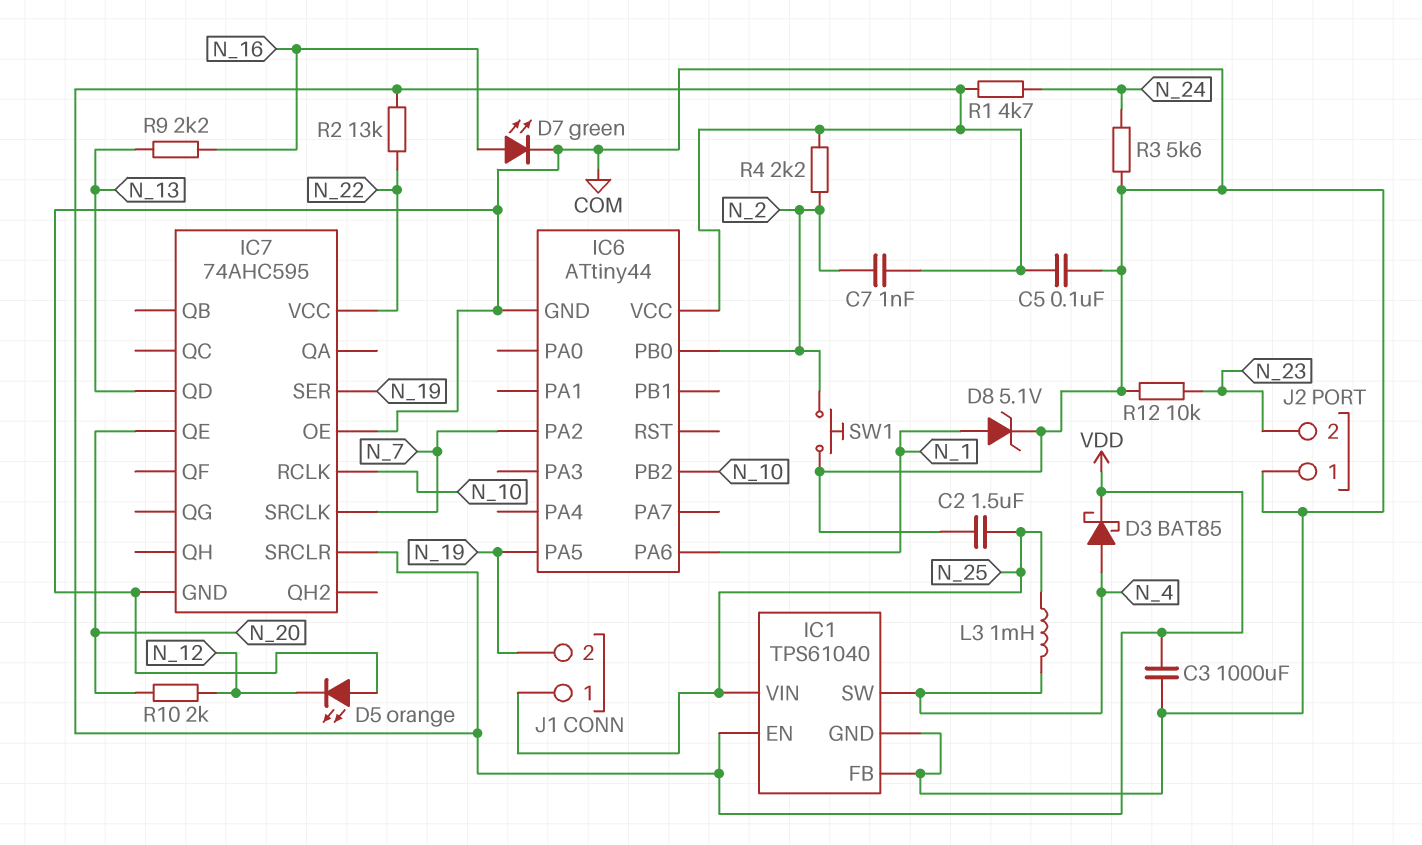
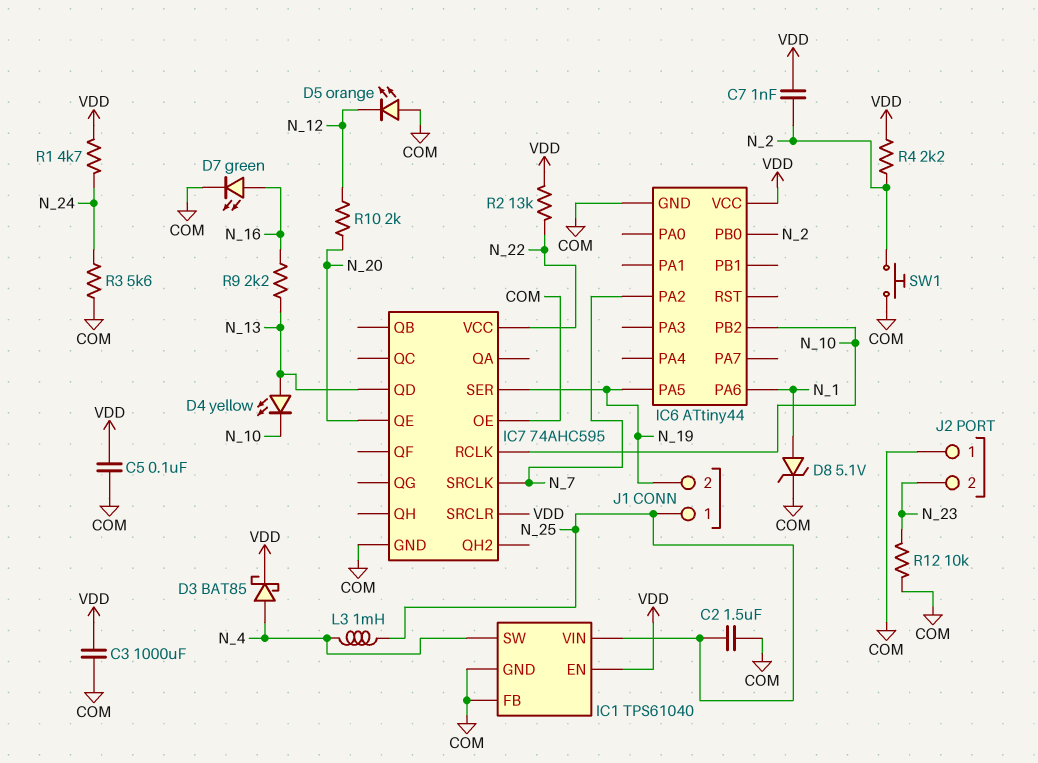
D4: none -> LED yellow (A N_13, K N_10)

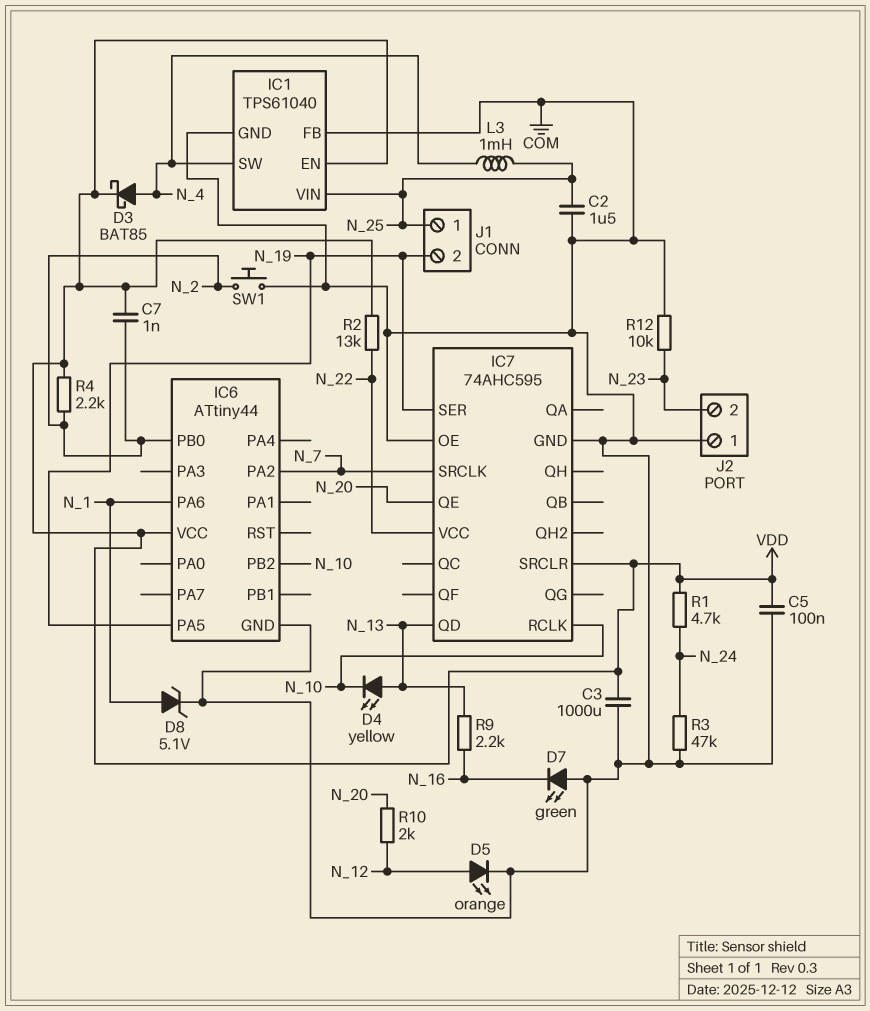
D5: LED orange (A COM, K N_12) -> LED orange (A N_12, K COM)
D7: LED green (A N_16, K COM) -> LED green (A COM, K N_16)
R3: 5.6k (COM, N_24) -> 47k (COM, N_24)

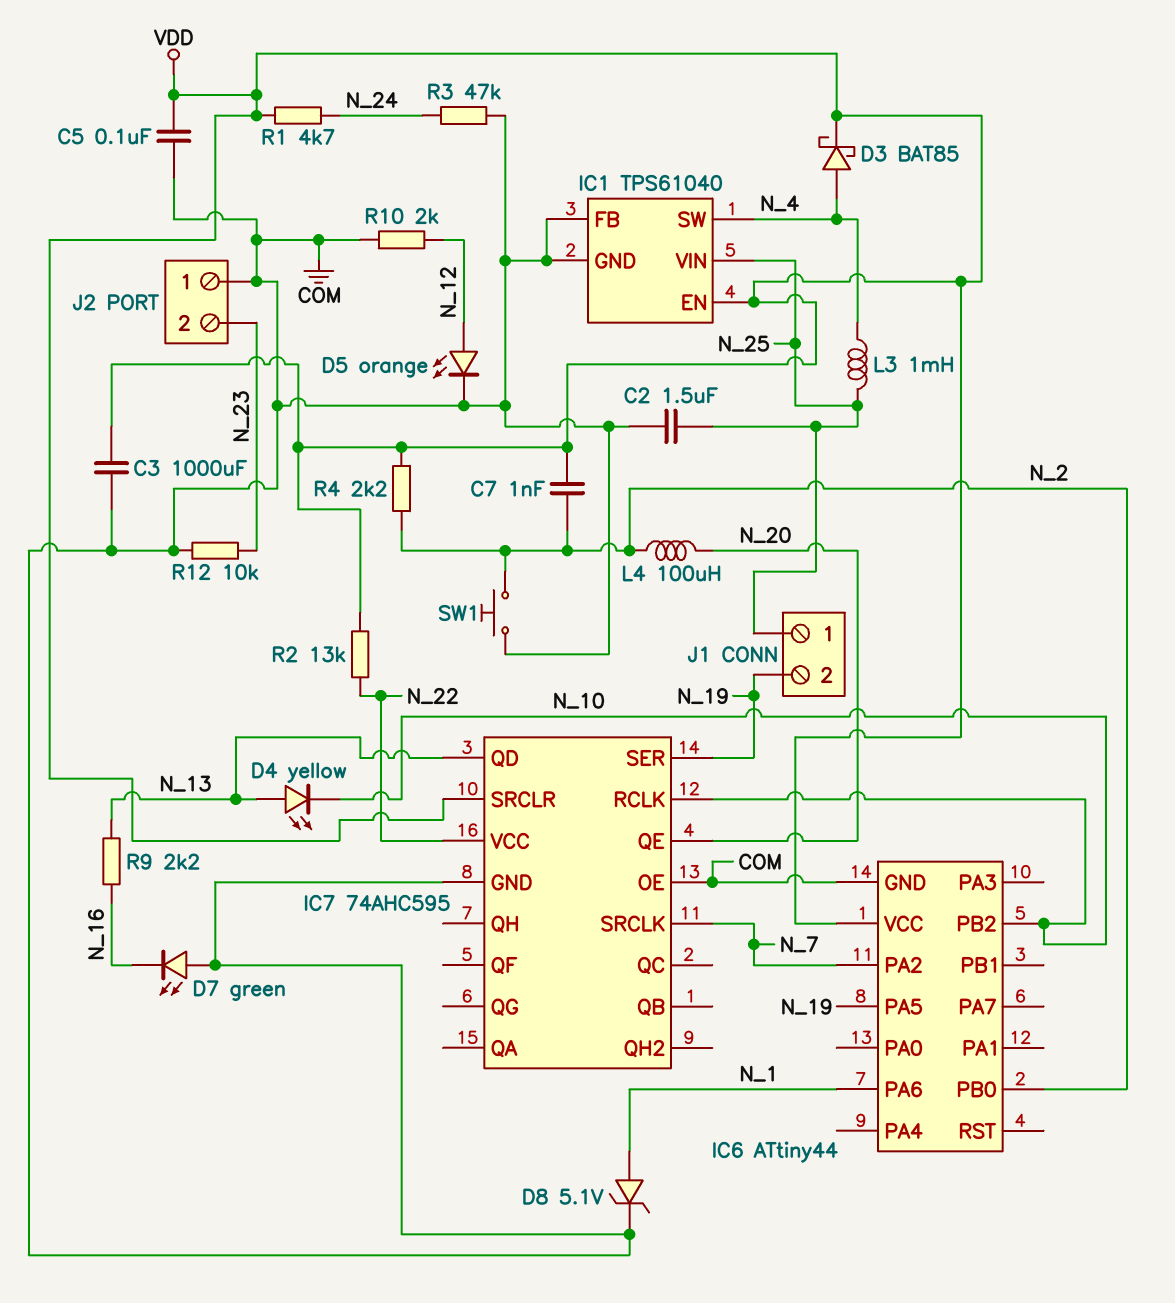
L4: none -> 100uH (N_2, N_20)
R10: 2k (N_12, N_20) -> 2k (COM, N_12)

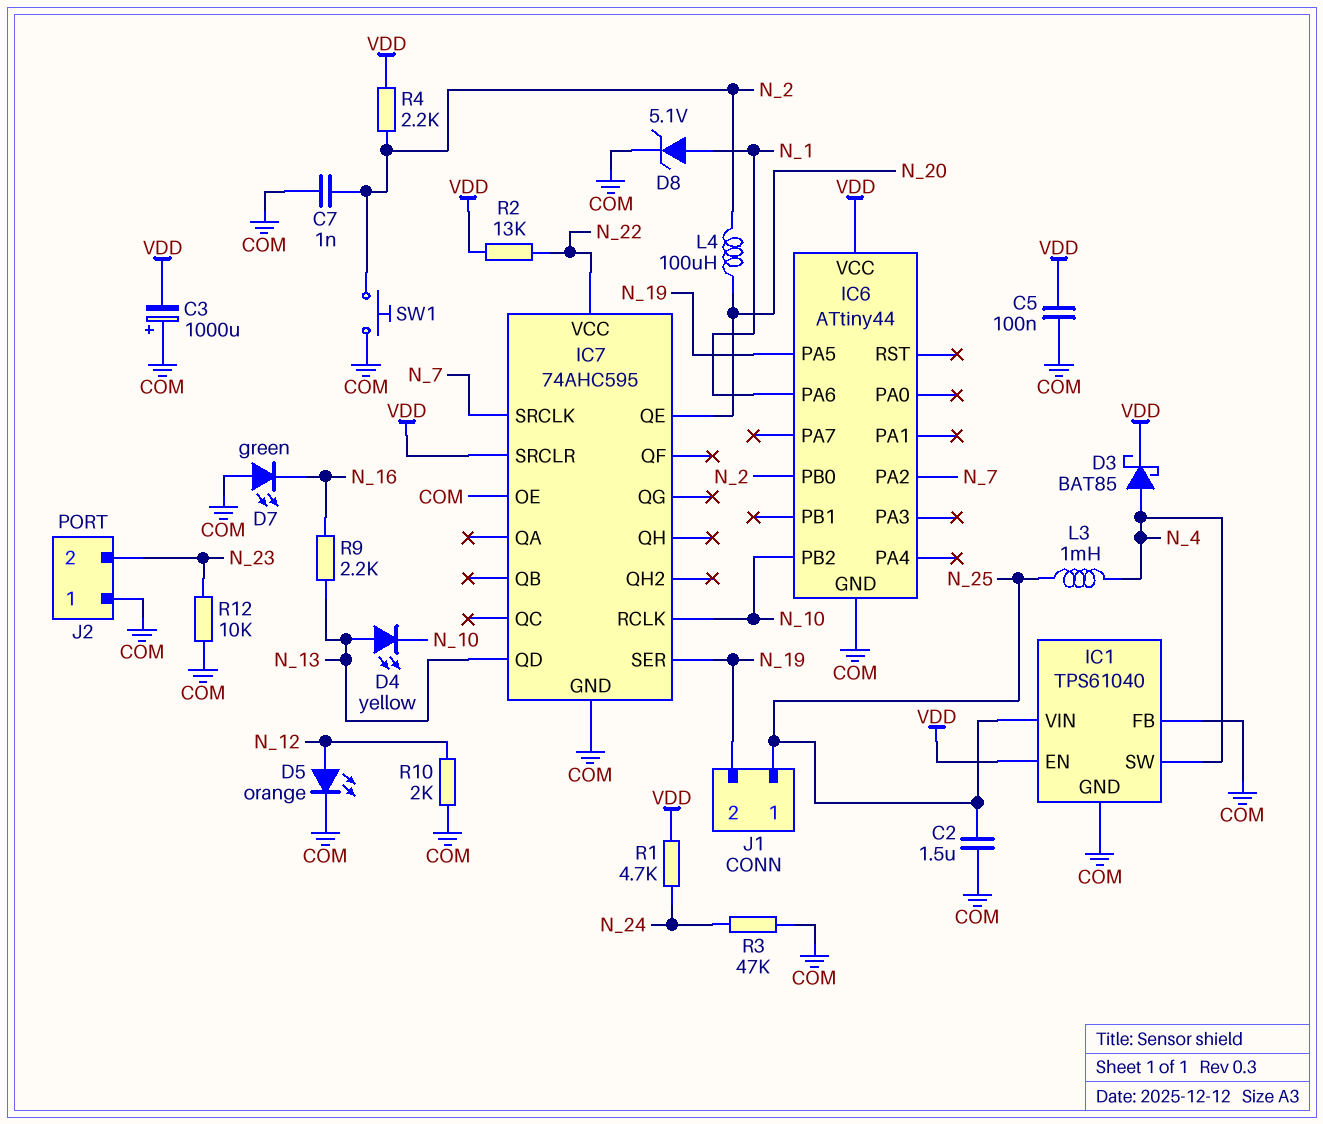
C3: 1000uF (COM, VDD) -> 1000uF (plus COM, minus VDD)
C7: 1nF (N_2, VDD) -> 1nF (COM, N_2)

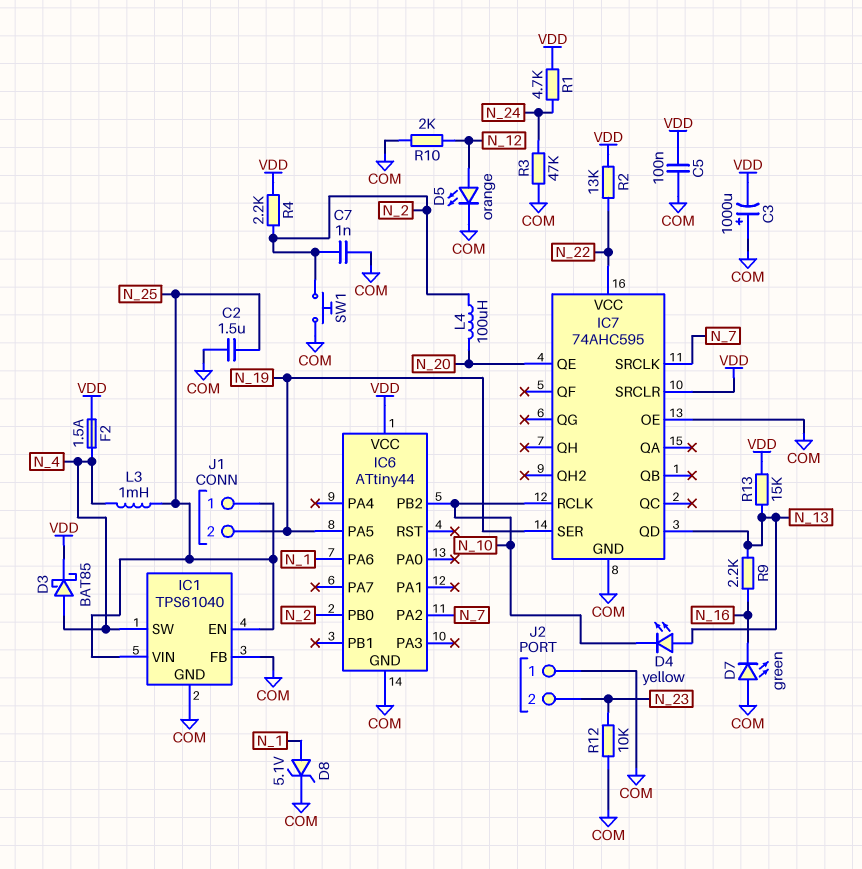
F2: none -> 1.5A (N_4, VDD)
IC1 pin EN: VDD -> N_25
R13: none -> 15k (N_13, VDD)

